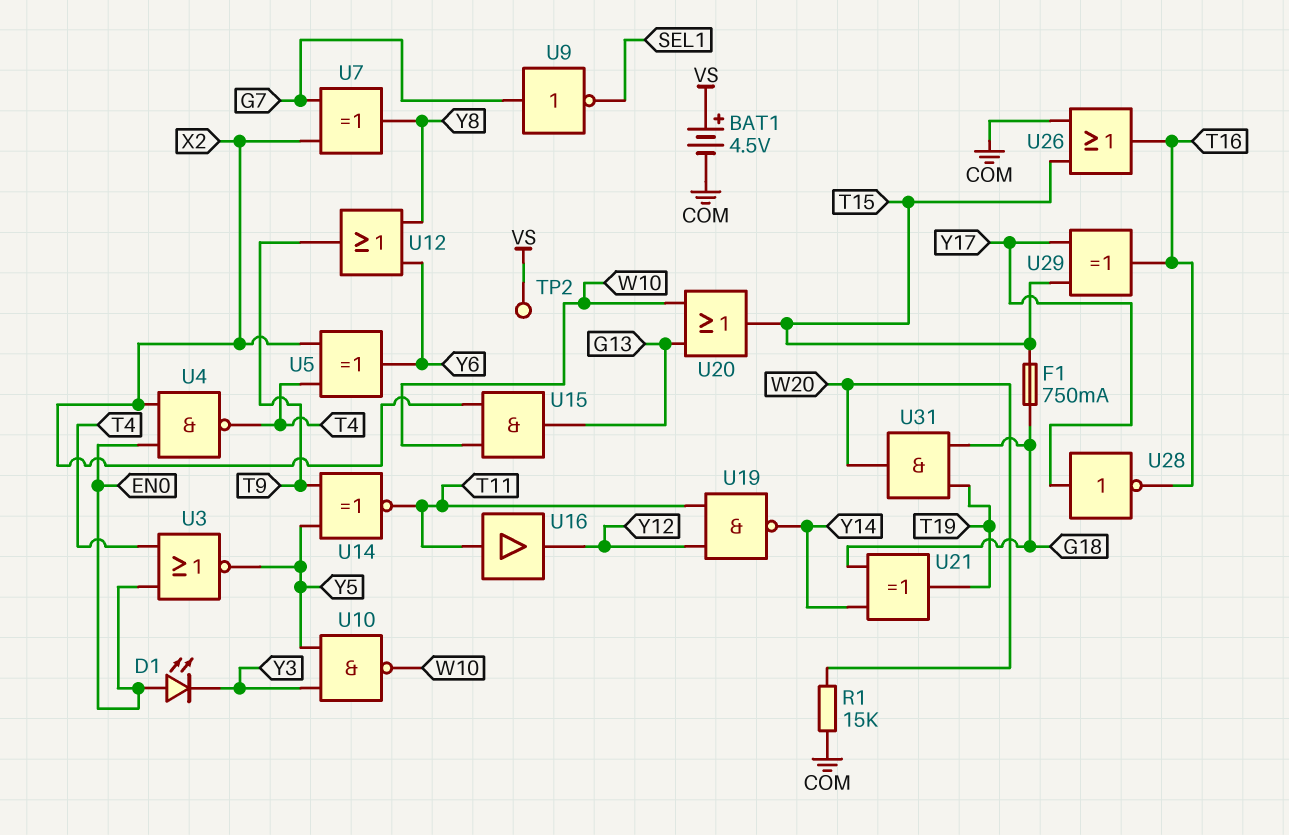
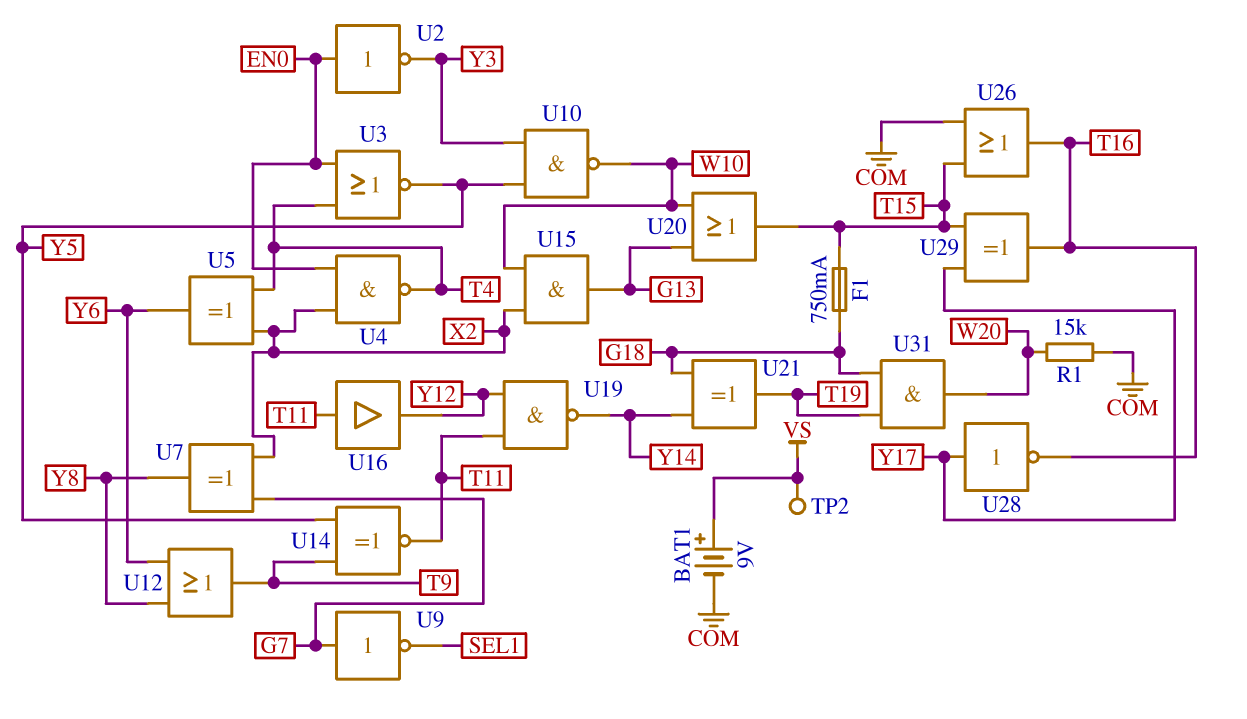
BAT1: 4.5V (plus VS, minus COM) -> 9V (plus VS, minus COM)
D1: LED (A EN0, K Y3) -> none
U2: none -> NOT (in EN0, out Y3)

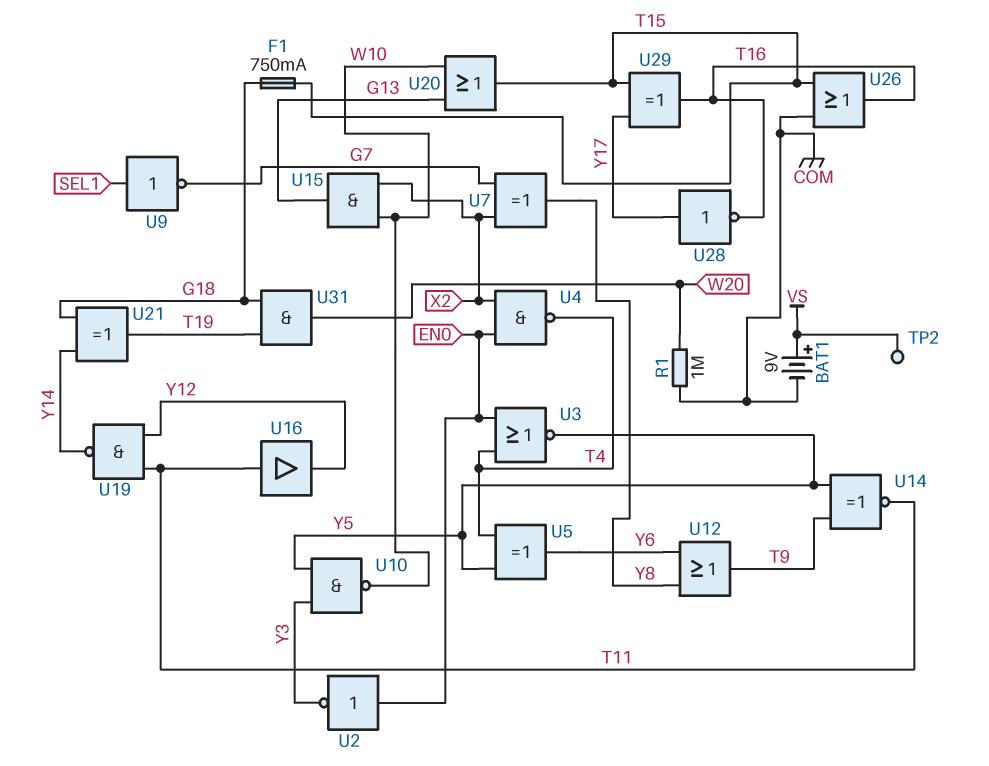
R1: 15k (COM, W20) -> 1M (COM, W20)
U5: XOR (in T4, in X2, out Y6) -> XOR (in T4, in Y5, out Y6)
U9: NOT (in G7, out SEL1) -> NOT (in SEL1, out G7)

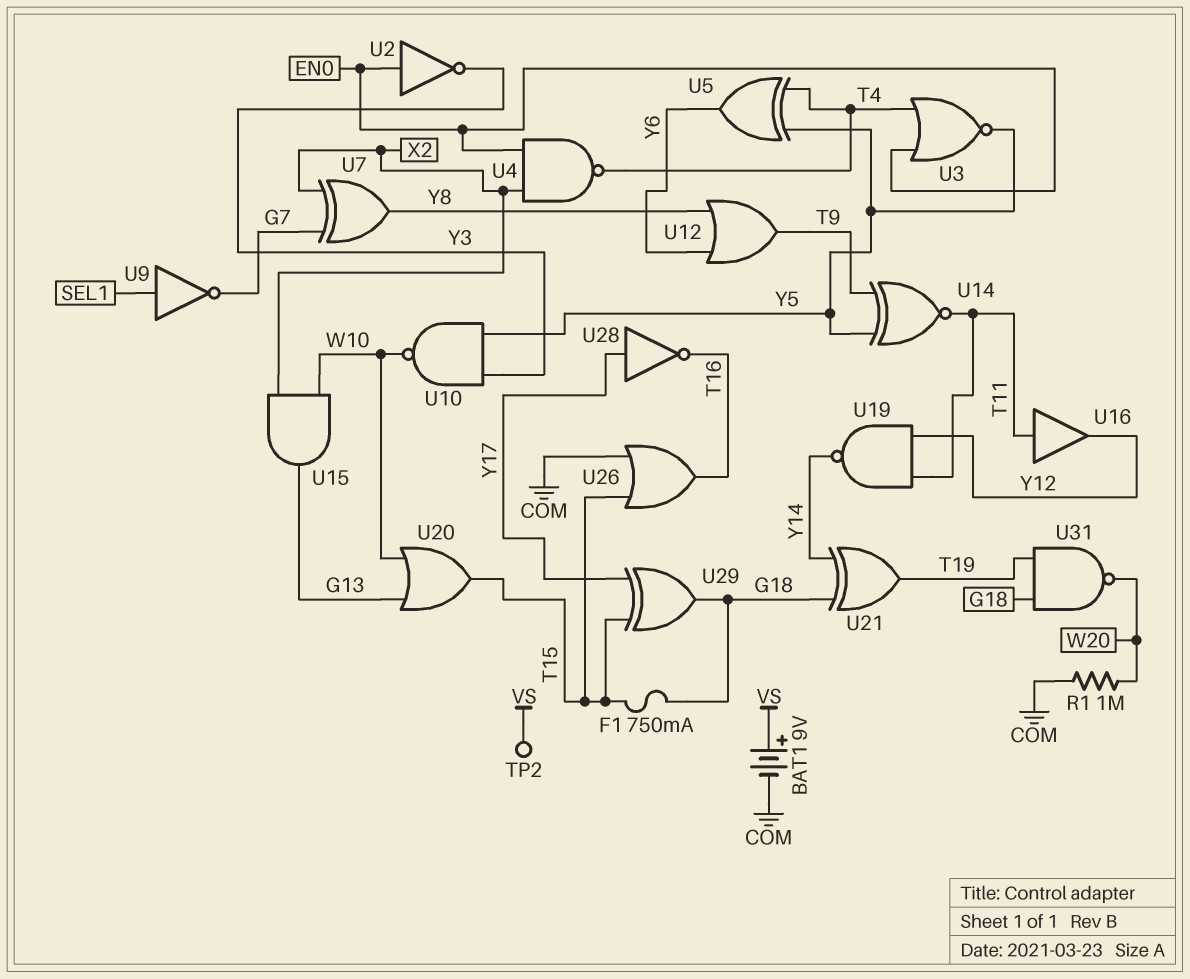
U29: XOR (in T15, in Y17, out T16) -> XOR (in T15, in Y17, out G18)
U31: AND (in G18, in T19, out W20) -> NAND (in G18, in T19, out W20)

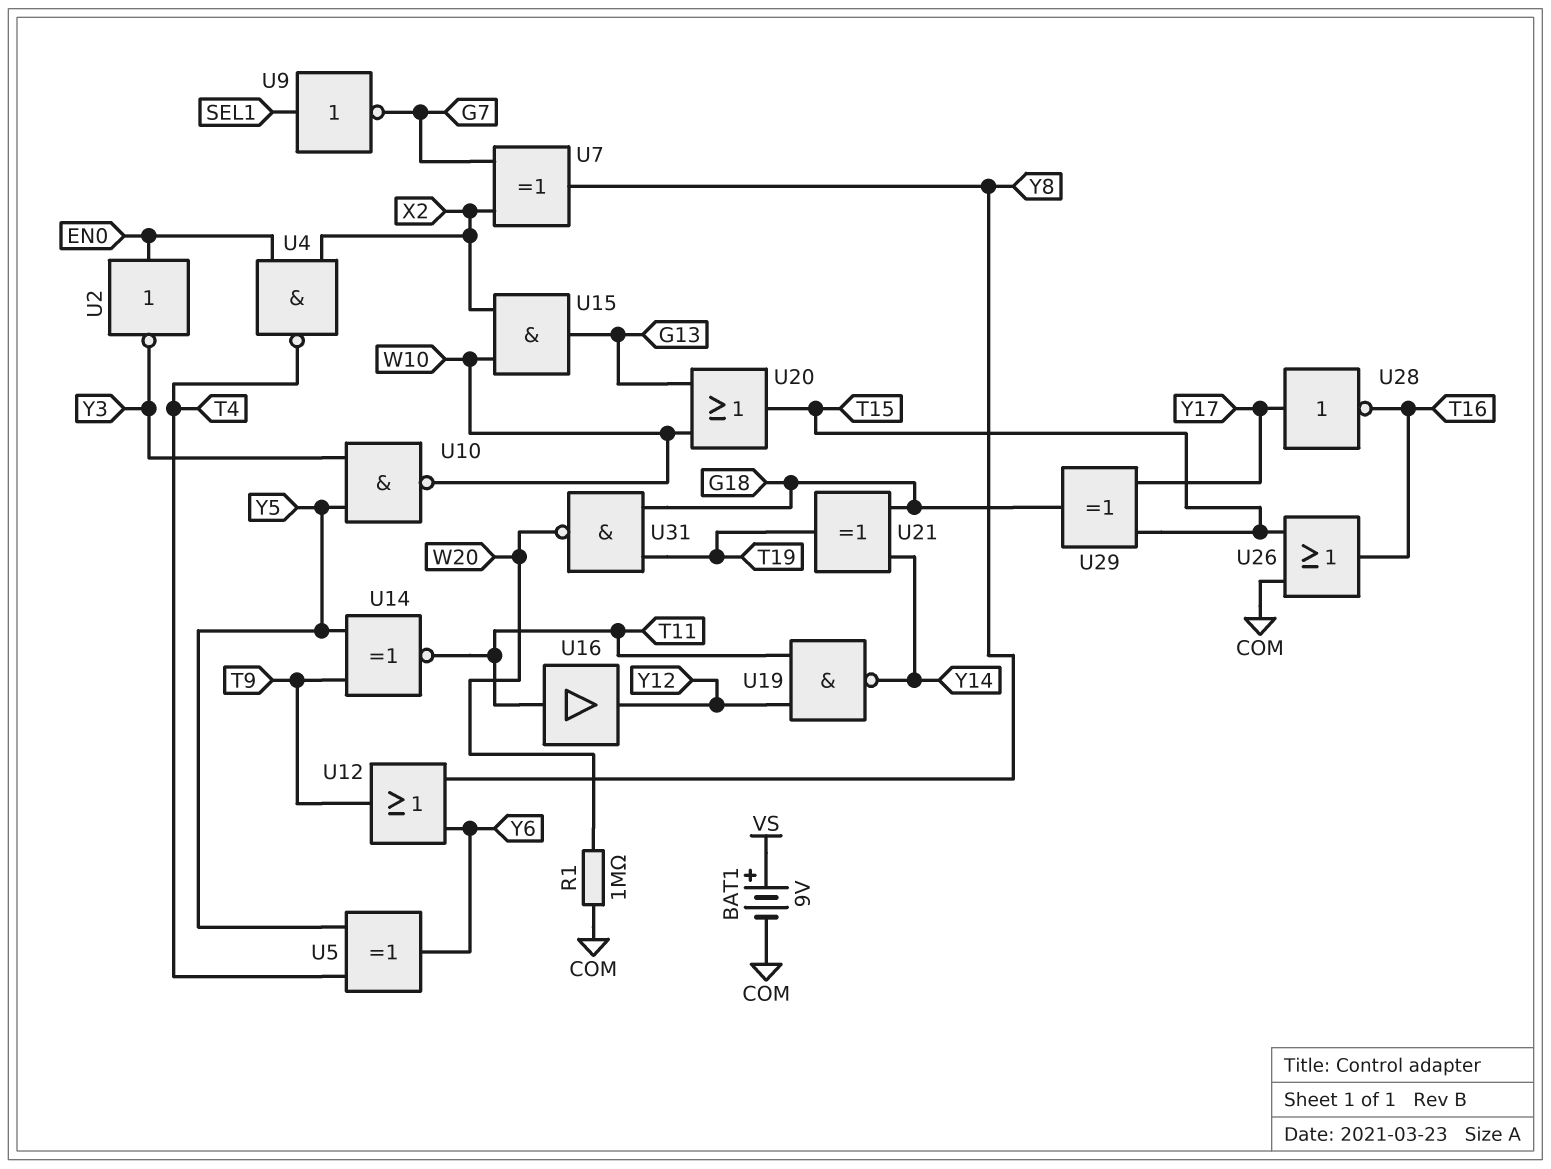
F1: 750mA (G18, T15) -> none
TP2: test point (VS) -> none
U3: NOR (in EN0, in T4, out Y5) -> none

